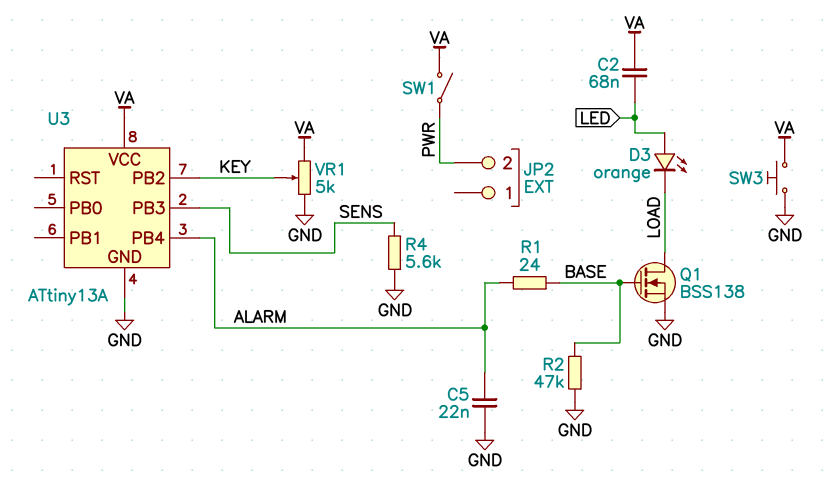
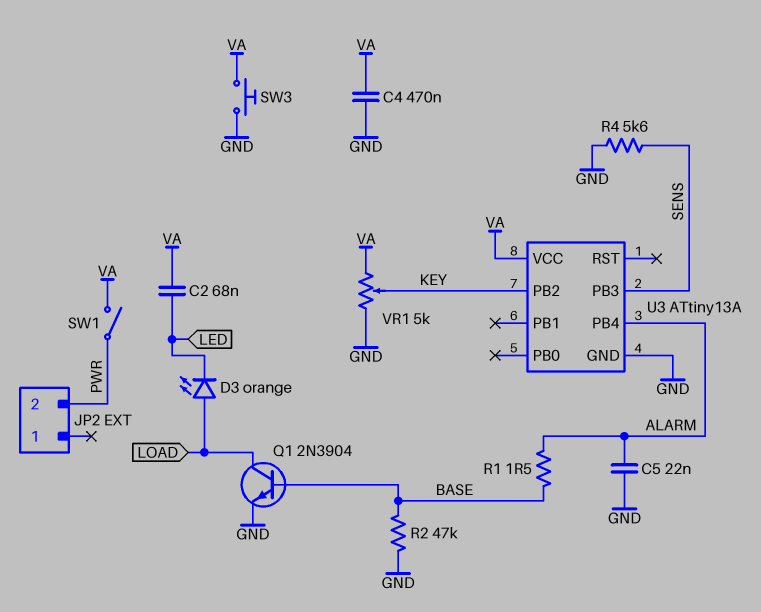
C4: none -> 470nF (GND, VA)
D3: LED orange (A LED, K LOAD) -> LED orange (A LOAD, K LED)
Q1: NMOS BSS138 (G BASE, D LOAD, S GND) -> NPN 2N3904 (B BASE, C LOAD, E GND)
R1: 24 (ALARM, BASE) -> 1.5 (ALARM, BASE)

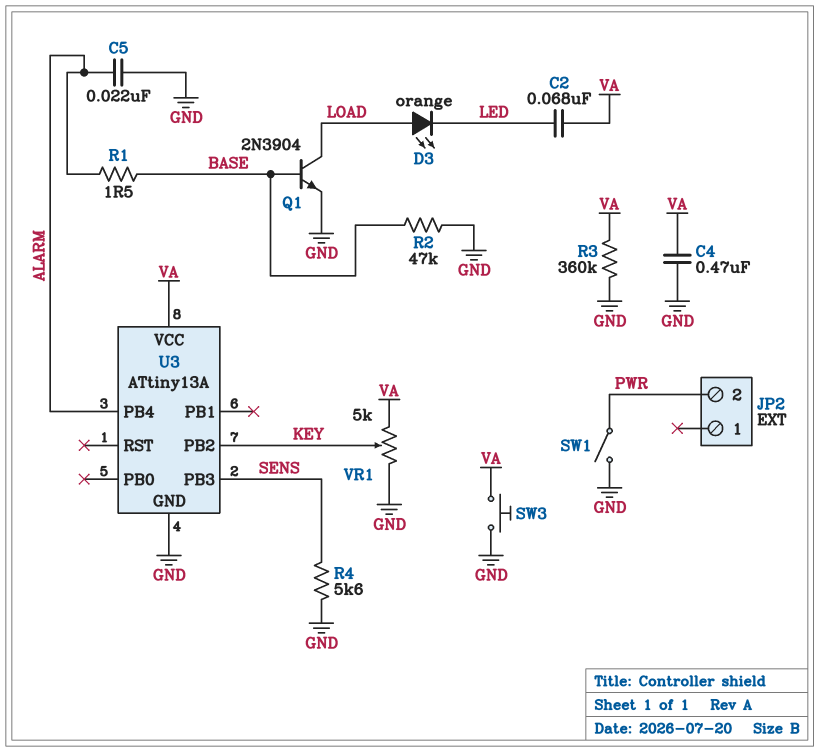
R3: none -> 360k (GND, VA)
SW1: switch (PWR, VA) -> switch (GND, PWR)

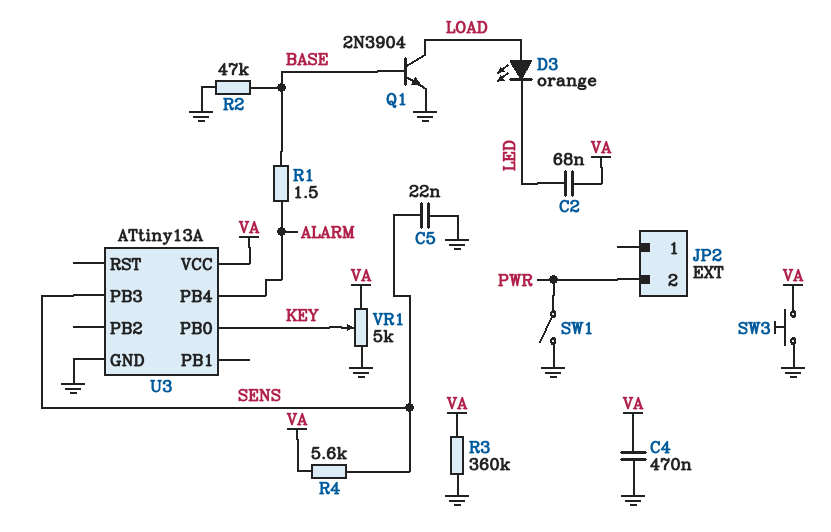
C5: 22nF (ALARM, GND) -> 22nF (GND, SENS)
R4: 5.6k (GND, SENS) -> 5.6k (SENS, VA)
U3 pin PB0: none -> KEY
U3 pin PB2: KEY -> none

